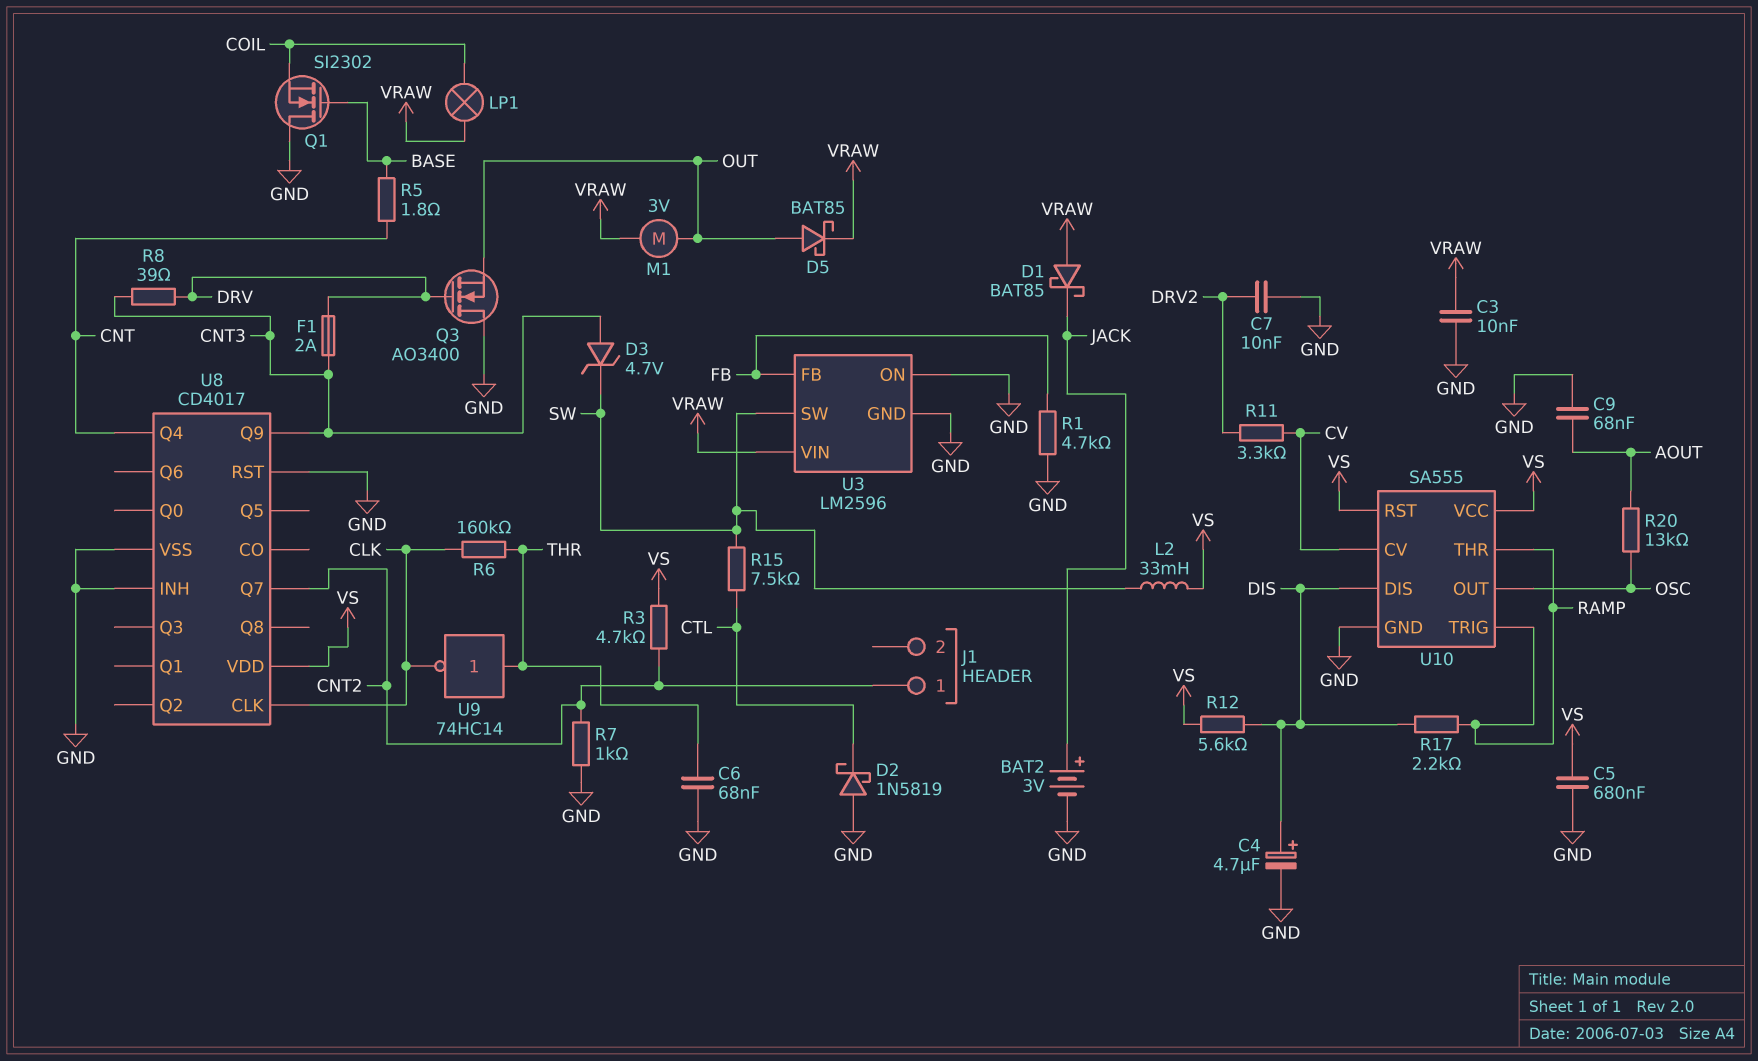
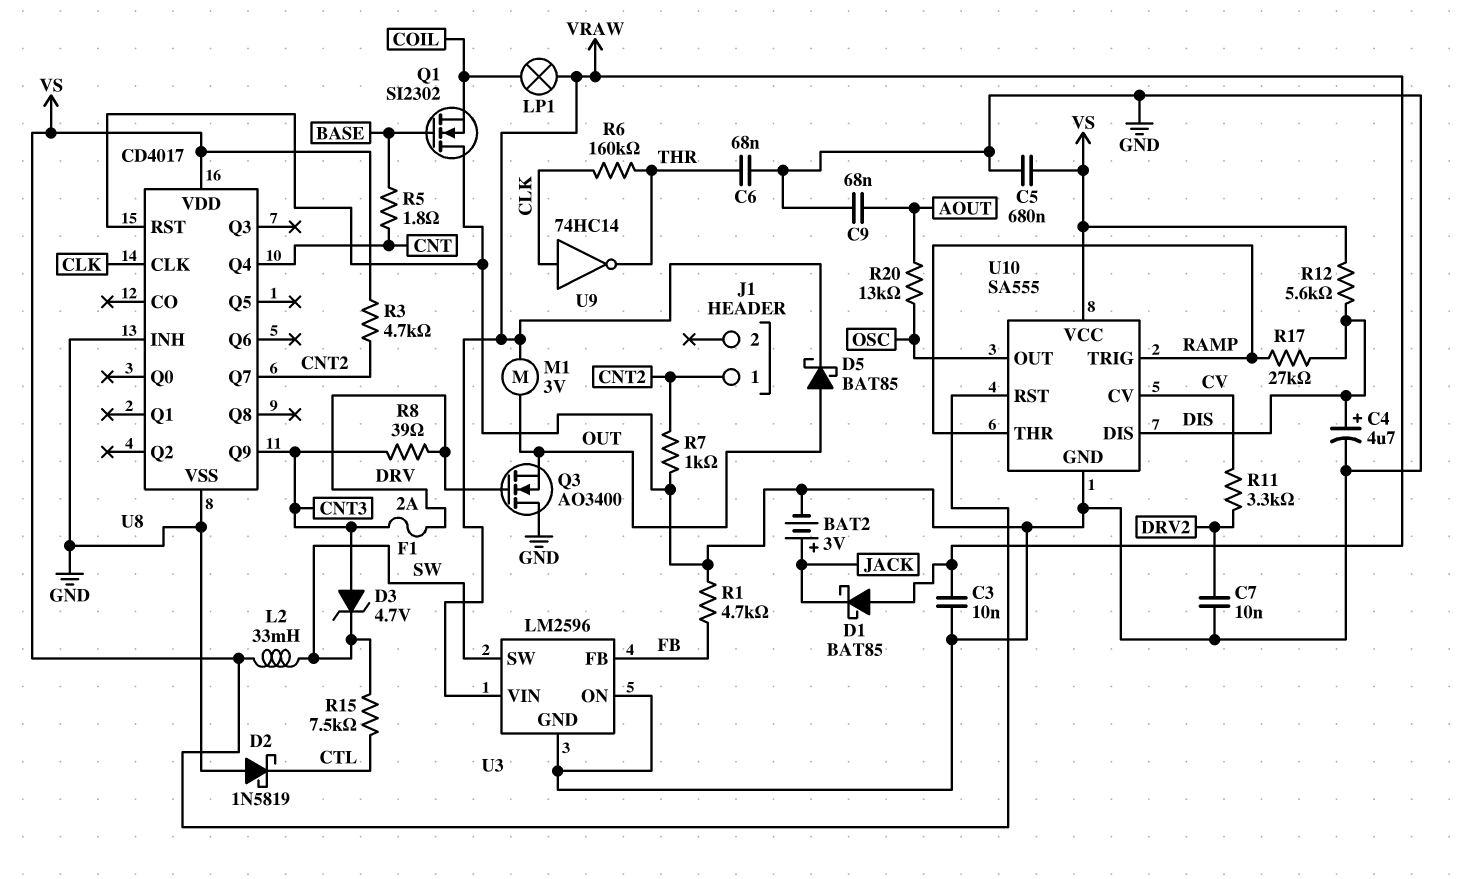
R17: 2.2k (DIS, RAMP) -> 27k (DIS, RAMP)
U9: NOT 74HC14 (in THR, out CLK) -> NOT 74HC14 (in CLK, out THR)

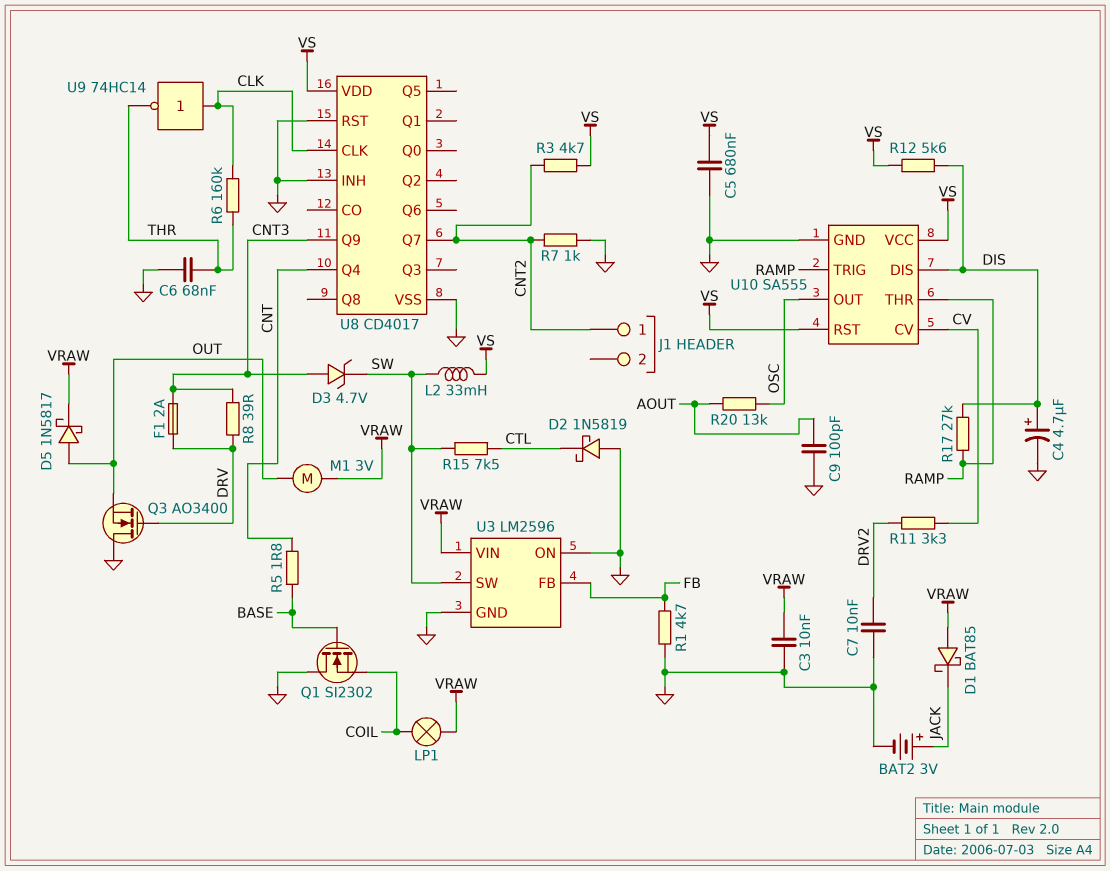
C9: 68nF (AOUT, GND) -> 100pF (AOUT, GND)
D5: schottky BAT85 (A OUT, K VRAW) -> schottky 1N5817 (A OUT, K VRAW)

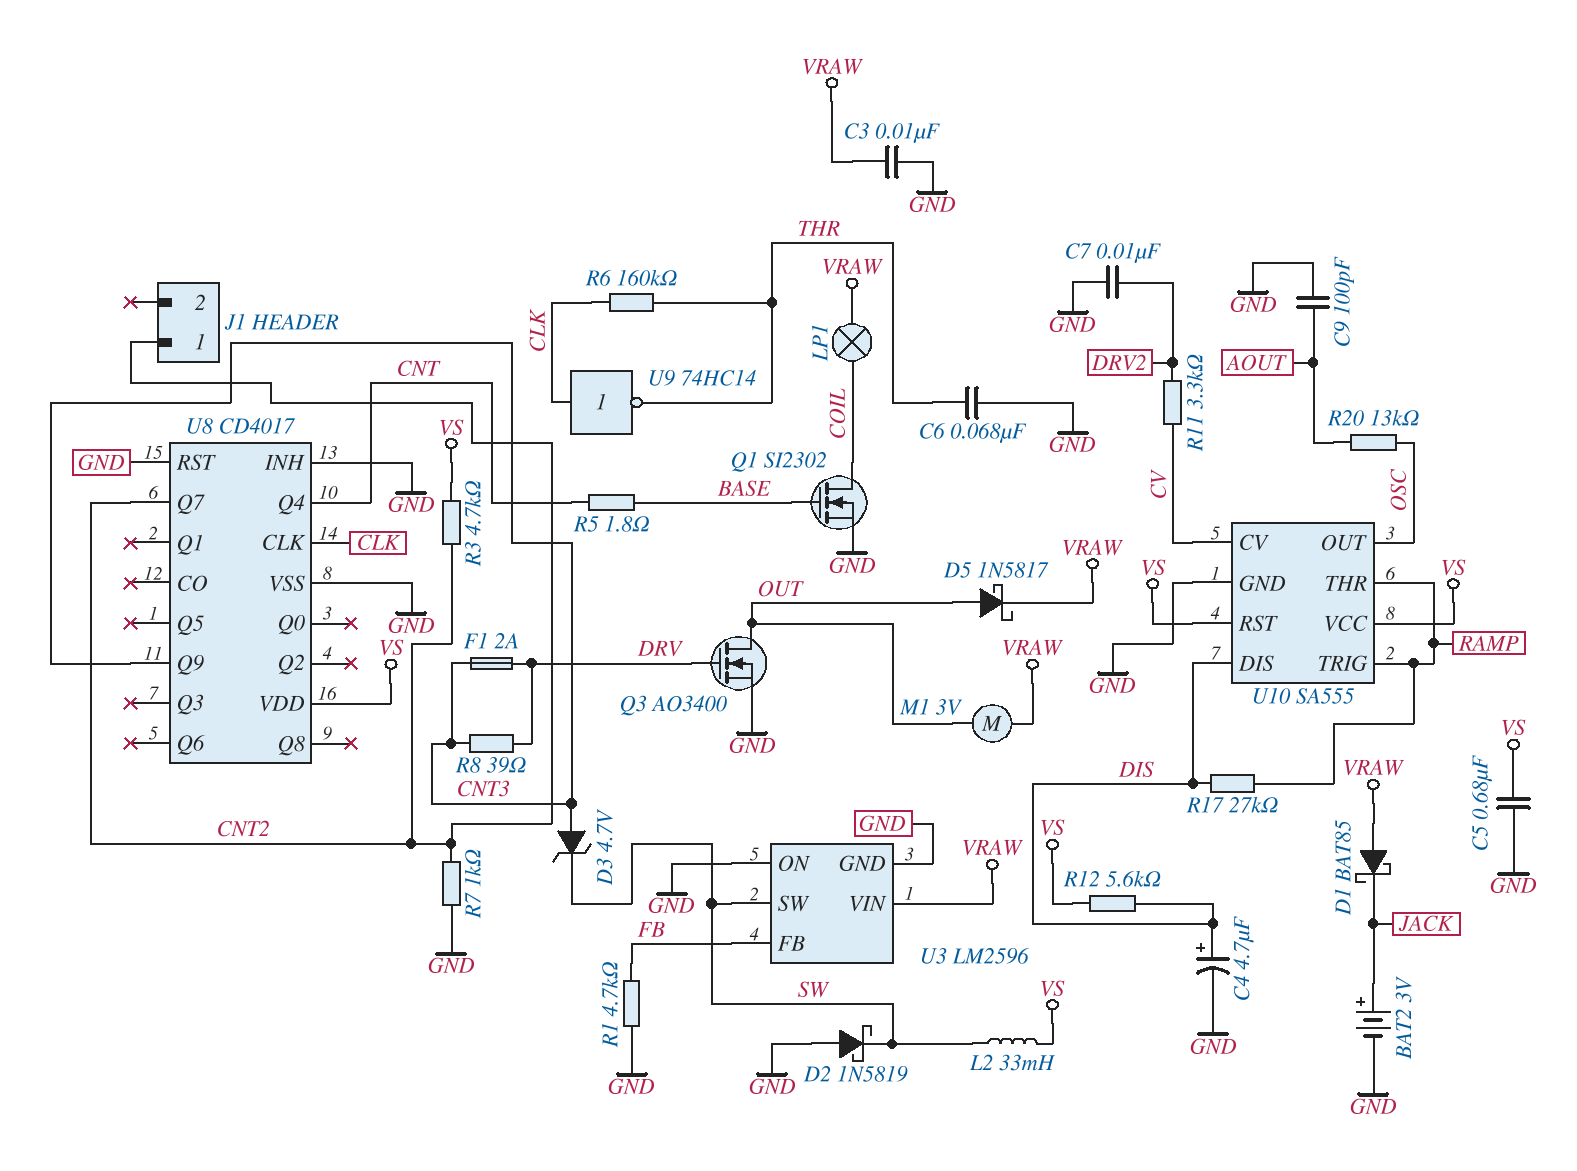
D2: schottky 1N5819 (A GND, K CTL) -> schottky 1N5819 (A GND, K SW)
Q1: NMOS SI2302 (G BASE, D GND, S COIL) -> NMOS SI2302 (G BASE, D COIL, S GND)
Q3: NMOS AO3400 (G DRV, D GND, S OUT) -> NMOS AO3400 (G DRV, D OUT, S GND)
R15: 7.5k (CTL, SW) -> none

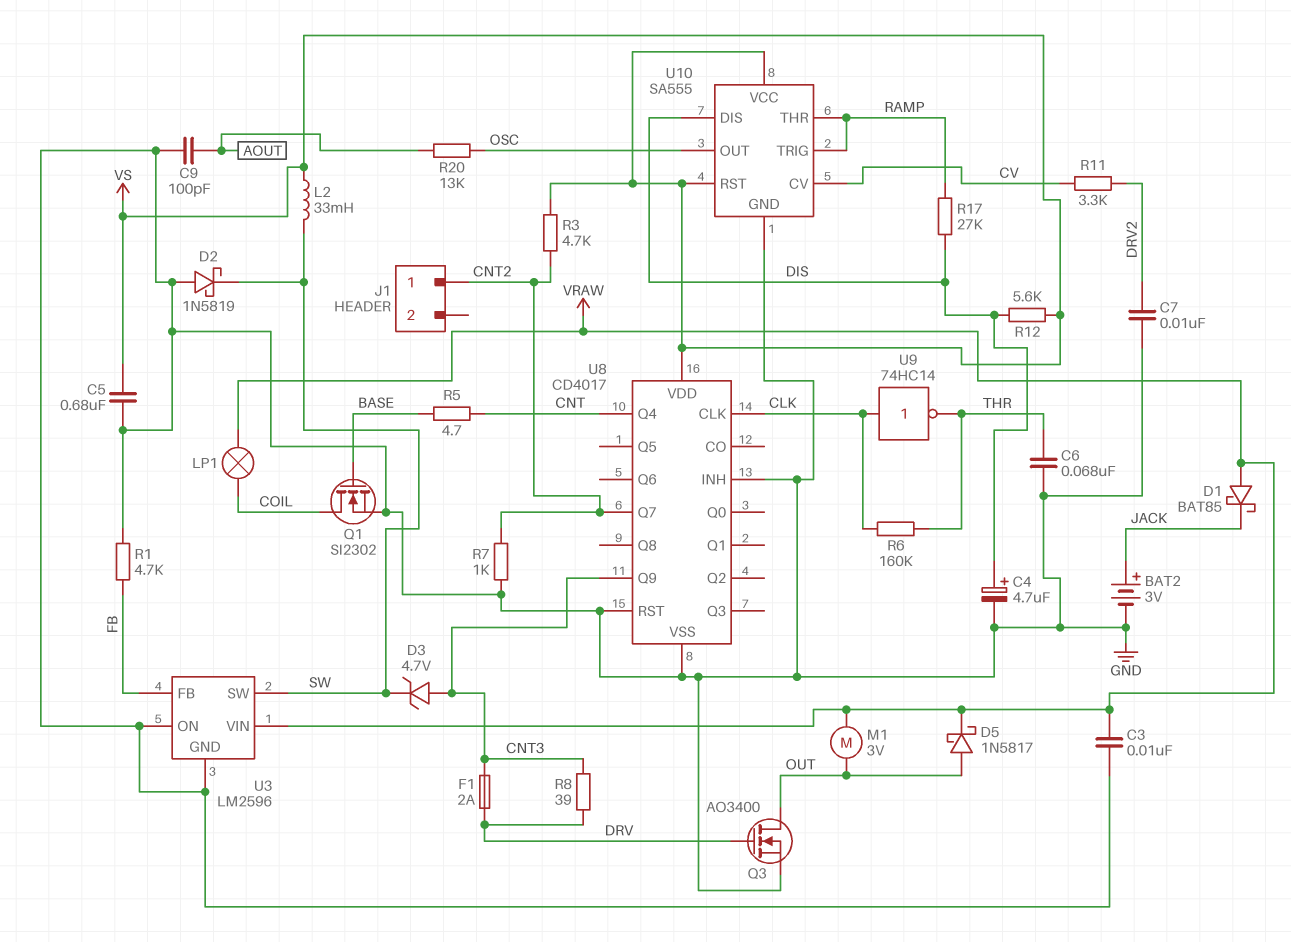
R5: 1.8 (BASE, CNT) -> 4.7 (BASE, CNT)

